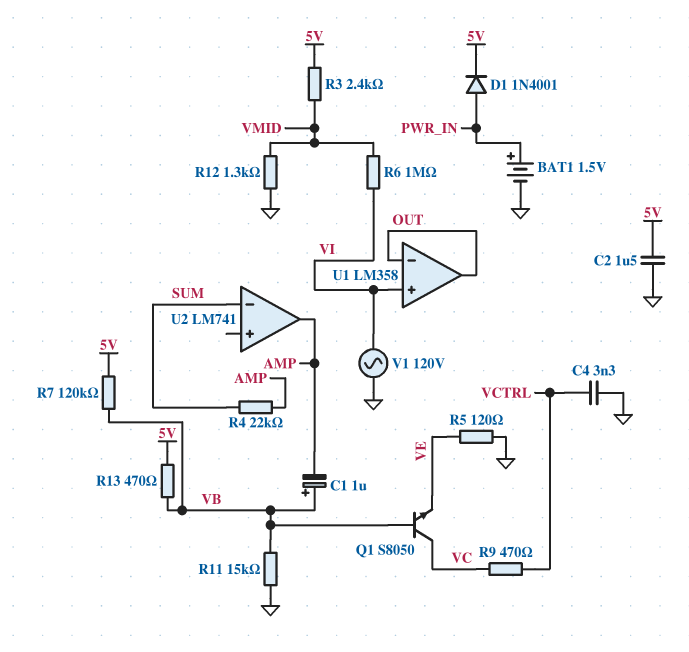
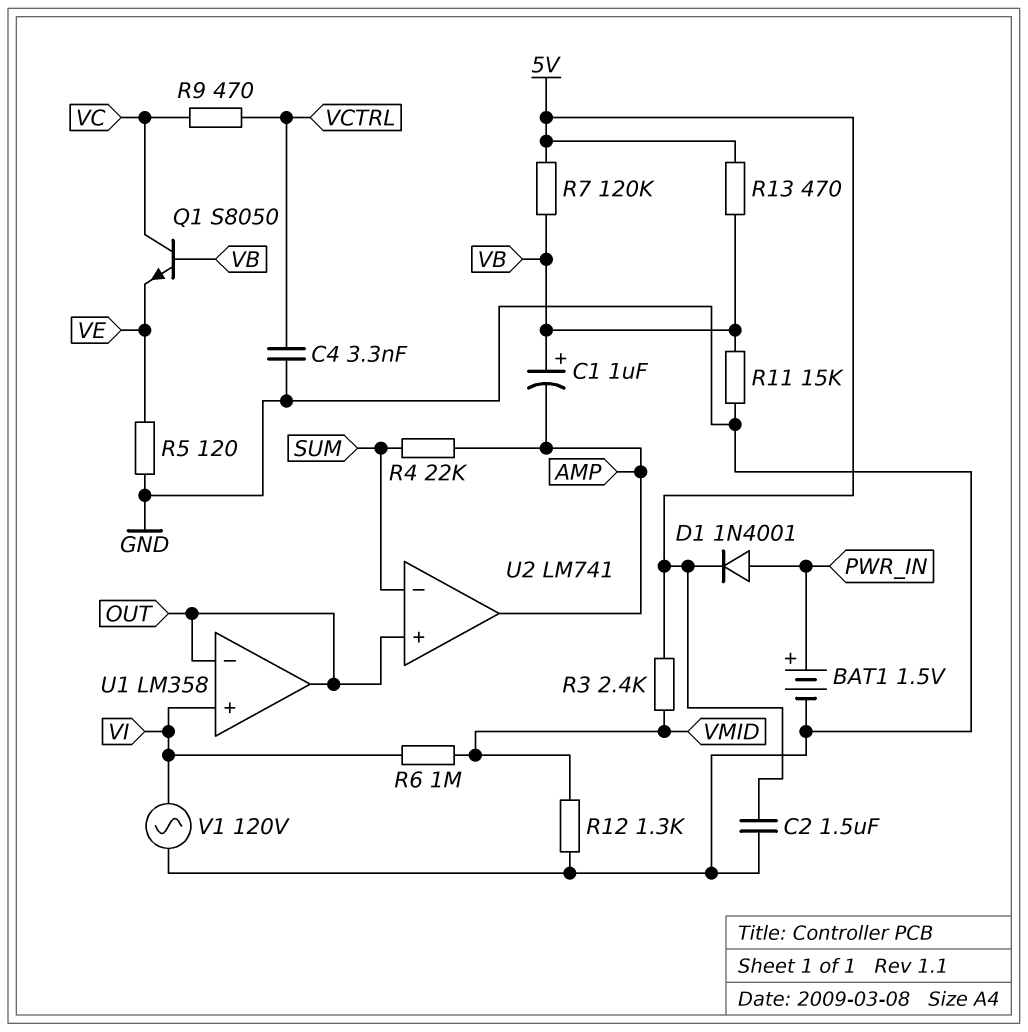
U2 pin in+: none -> OUT

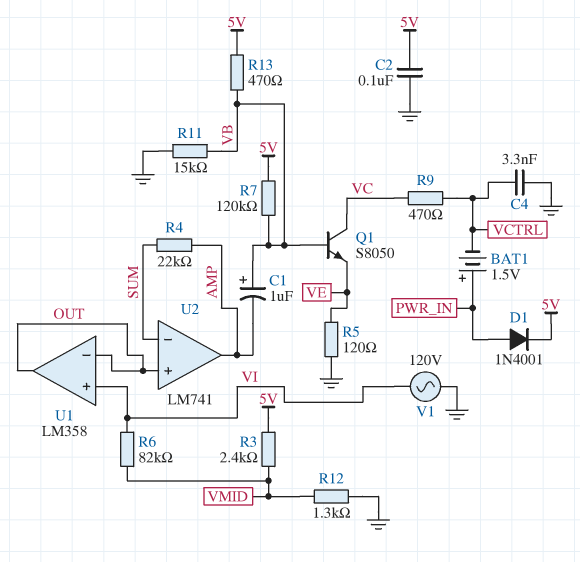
BAT1: 1.5V (plus PWR_IN, minus GND) -> 1.5V (plus PWR_IN, minus VCTRL)
C2: 1.5uF (5V, GND) -> 100nF (5V, GND)
R6: 1M (VI, VMID) -> 82k (VI, VMID)

